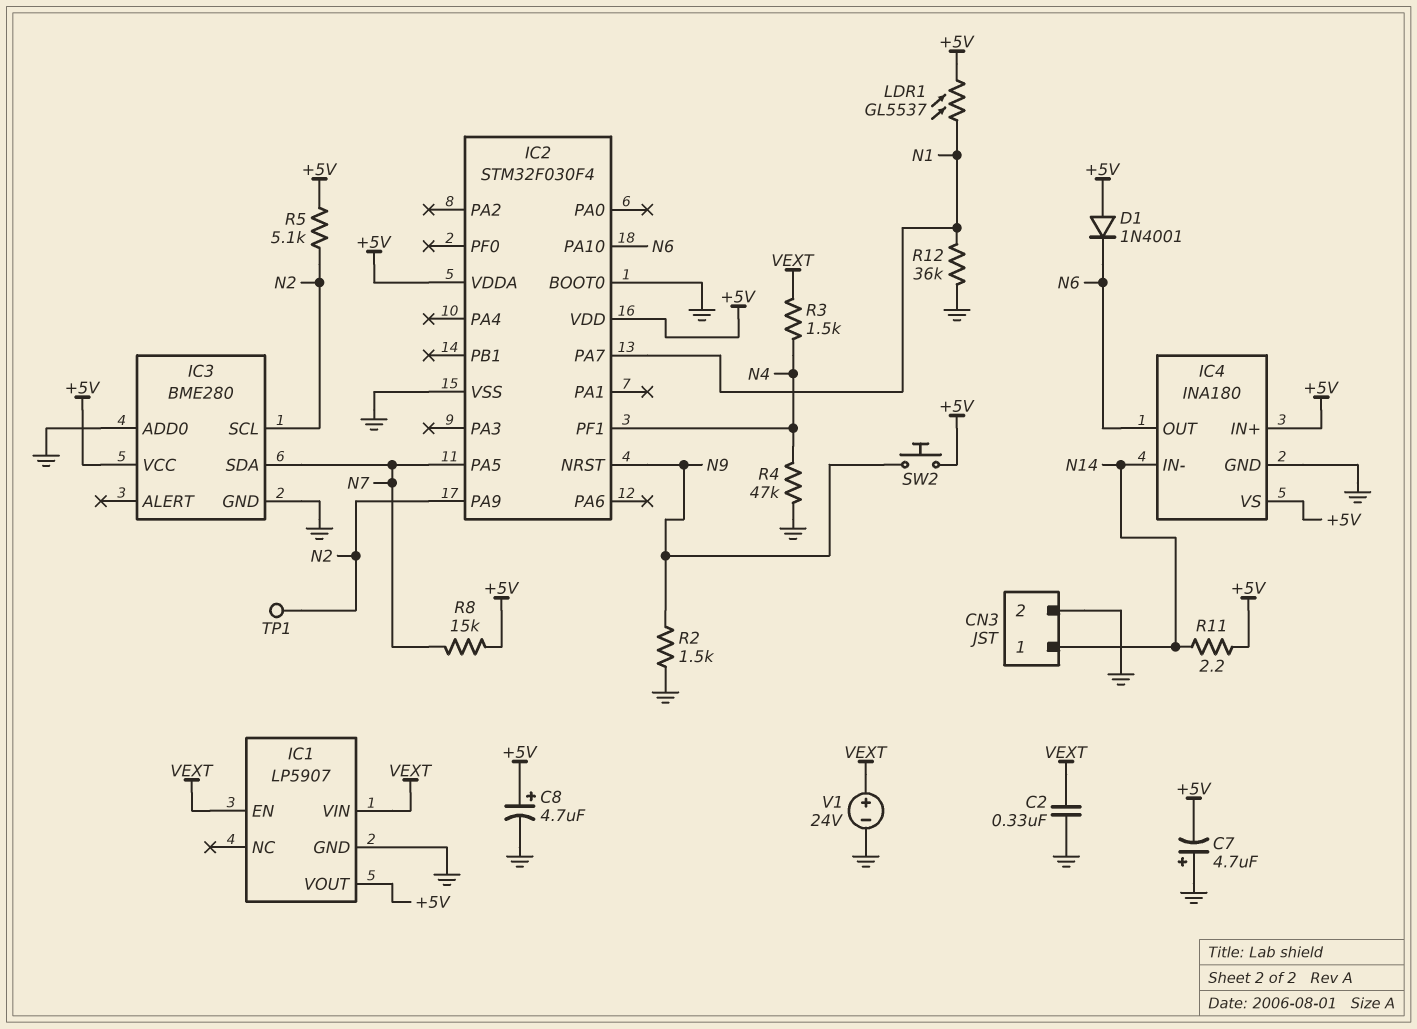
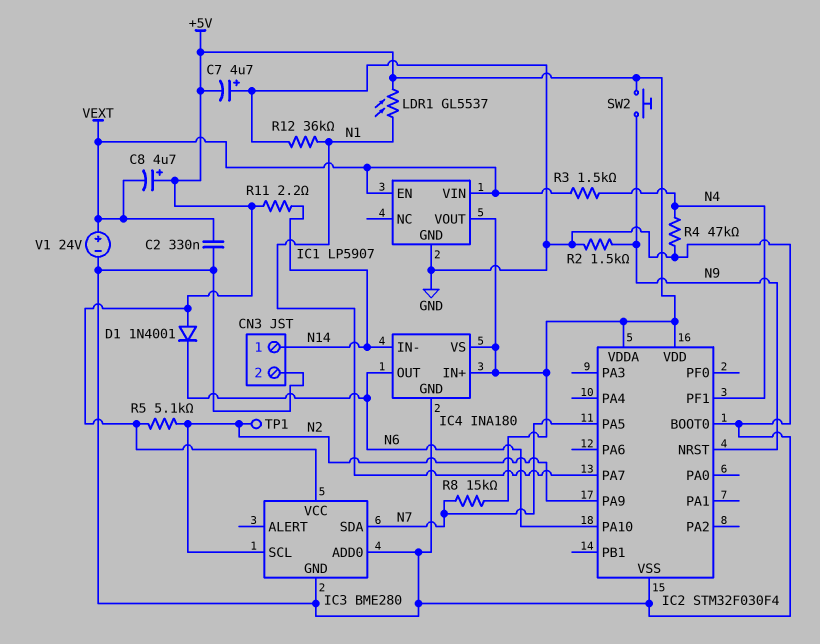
C8: 4.7uF (plus +5V, minus GND) -> 4.7uF (plus +5V, minus VEXT)

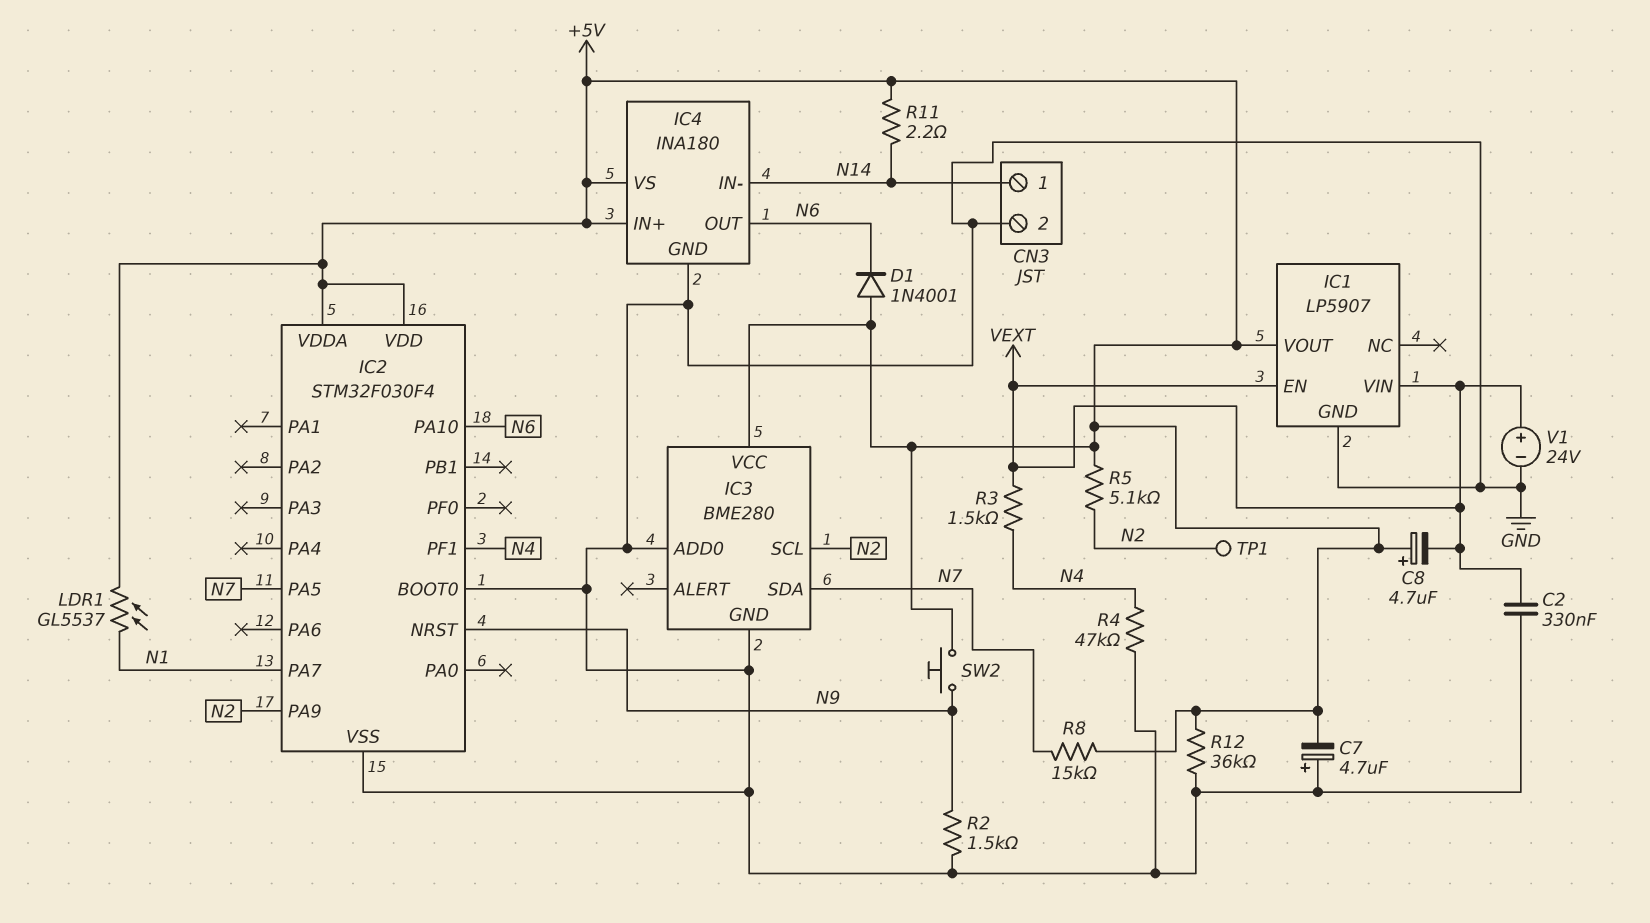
R12: 36k (GND, N1) -> 36k (+5V, GND)

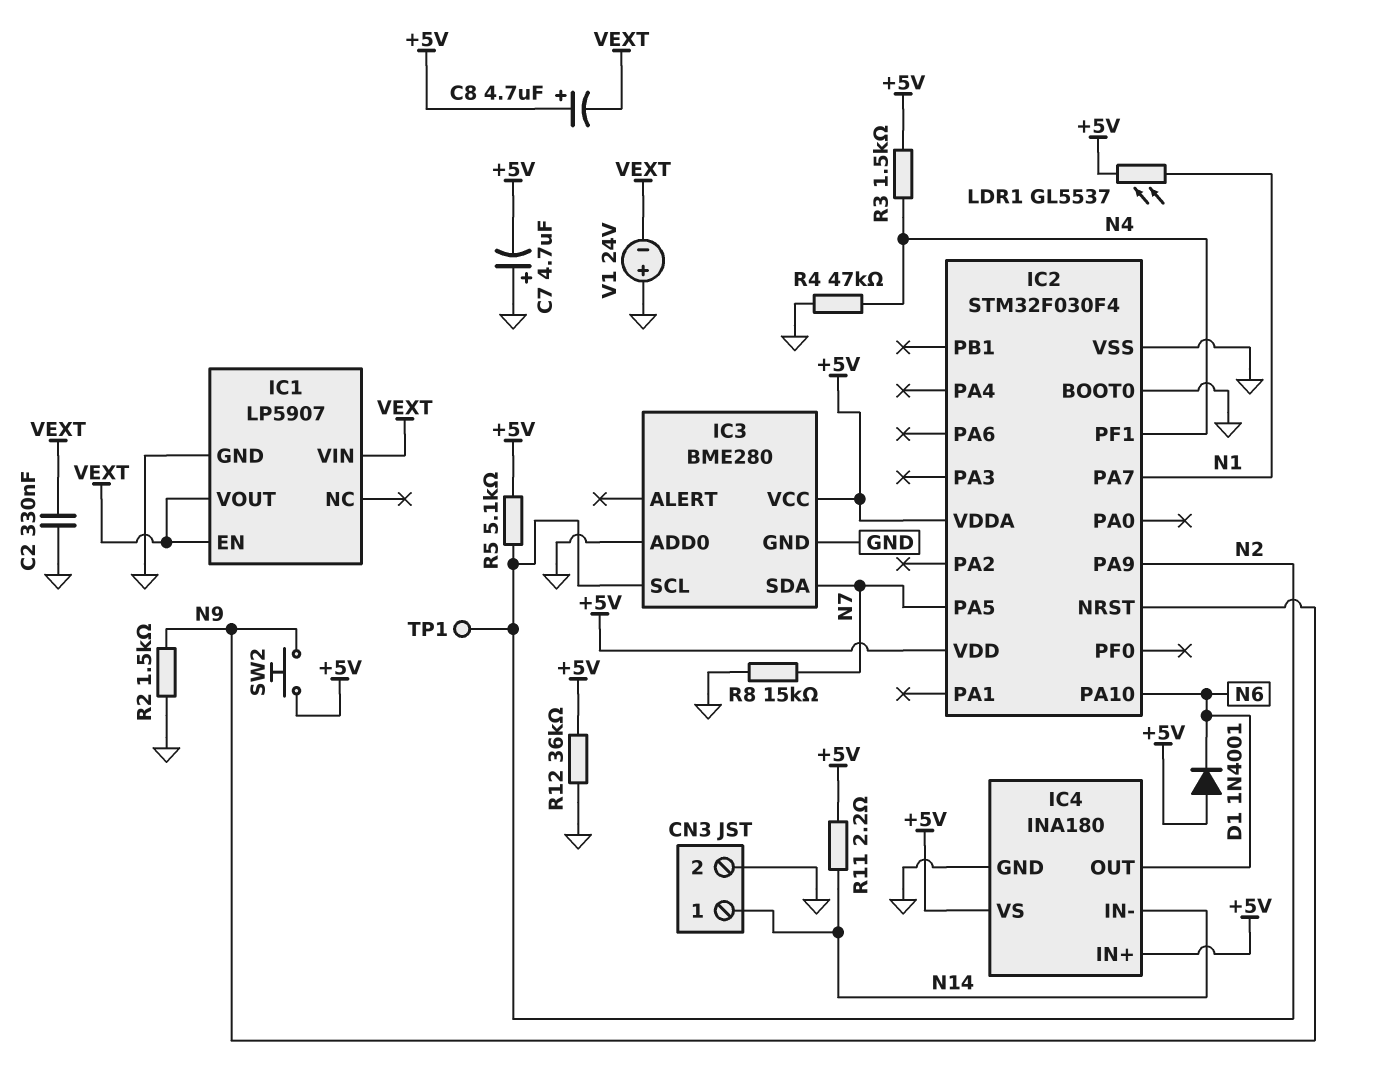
IC1 pin VOUT: +5V -> VEXT
R3: 1.5k (N4, VEXT) -> 1.5k (+5V, N4)
R8: 15k (+5V, N7) -> 15k (GND, N7)
V1: 24V (plus VEXT, minus GND) -> 24V (plus GND, minus VEXT)

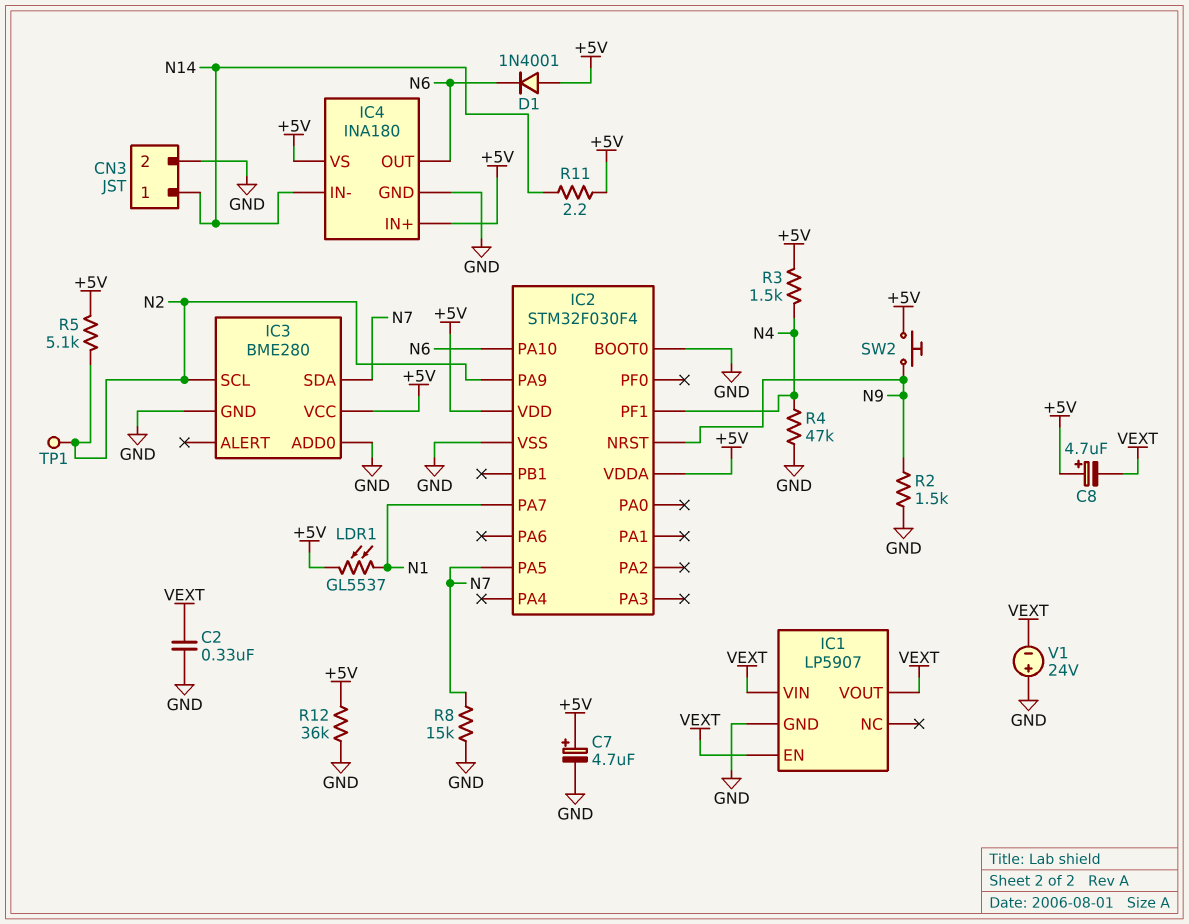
C7: 4.7uF (plus GND, minus +5V) -> 4.7uF (plus +5V, minus GND)

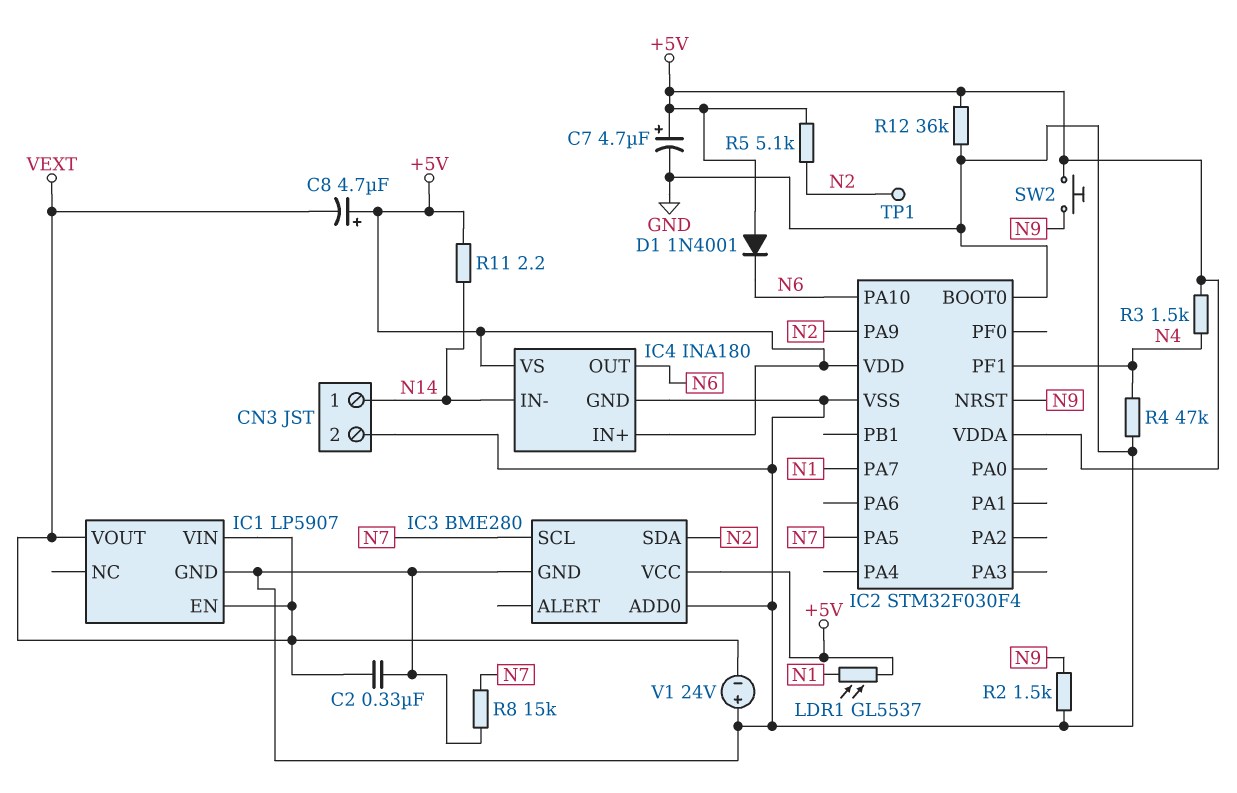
IC3 pin SCL: N2 -> N7
IC3 pin SDA: N7 -> N2

